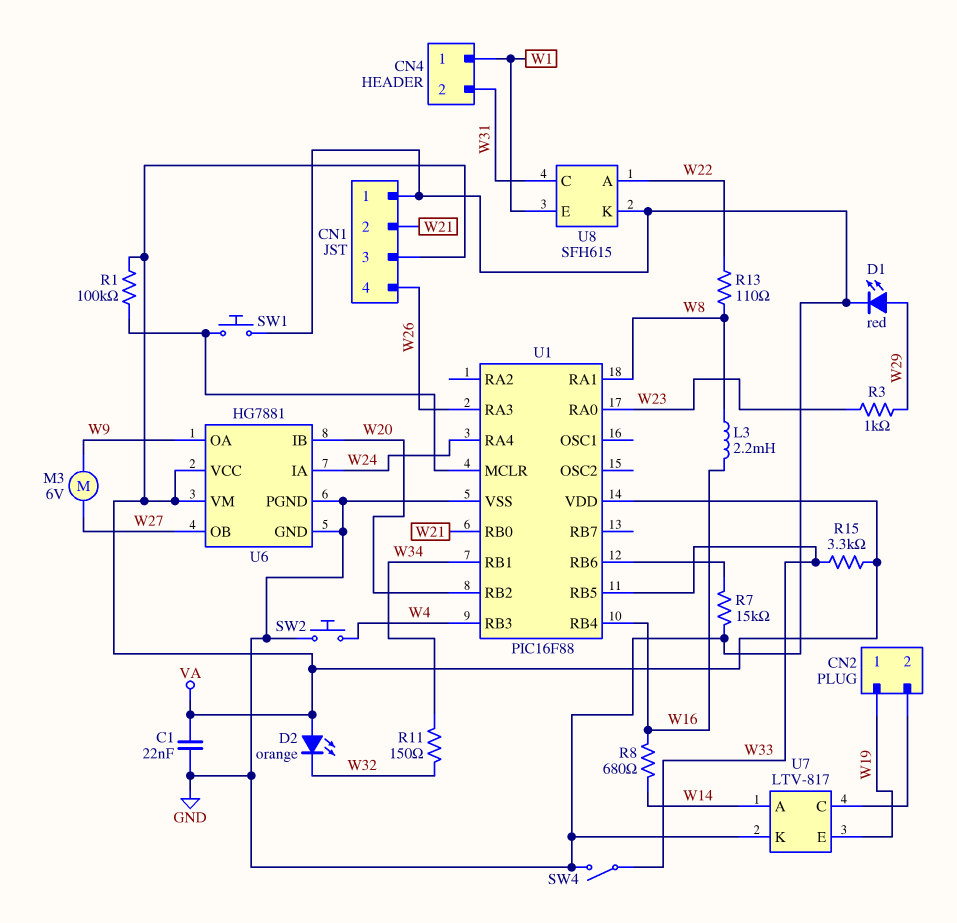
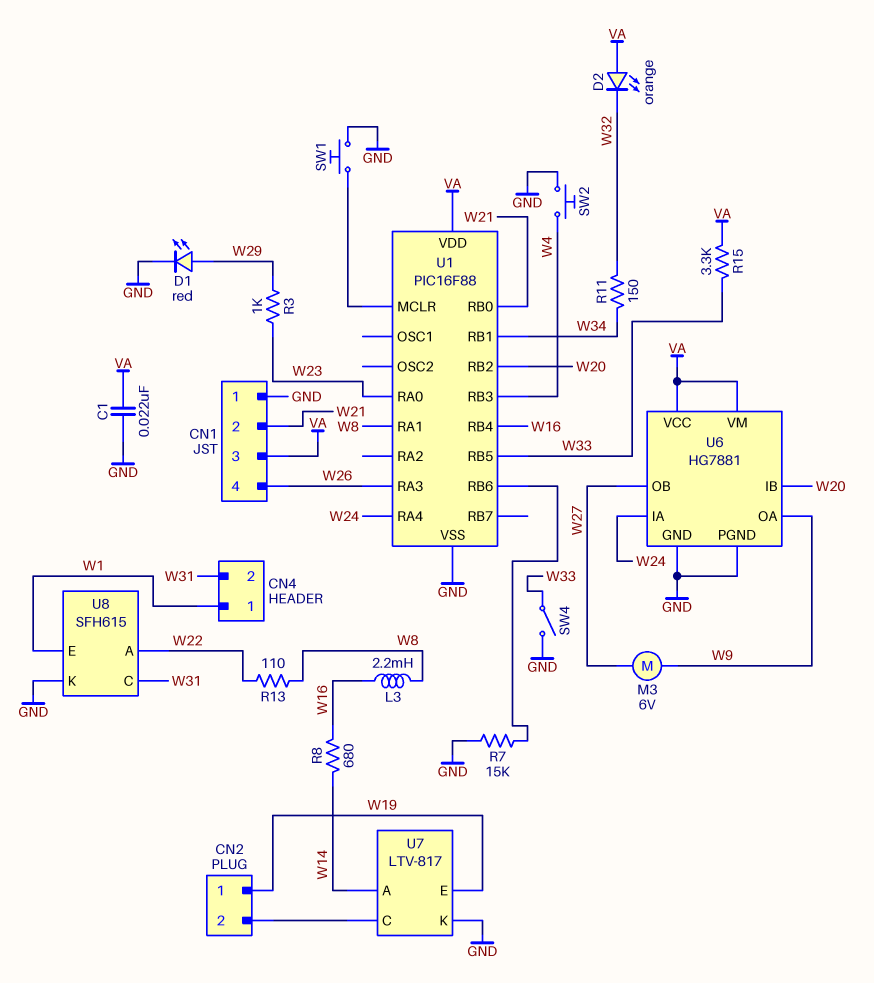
R1: 100k (U1/MCLR, VA) -> none

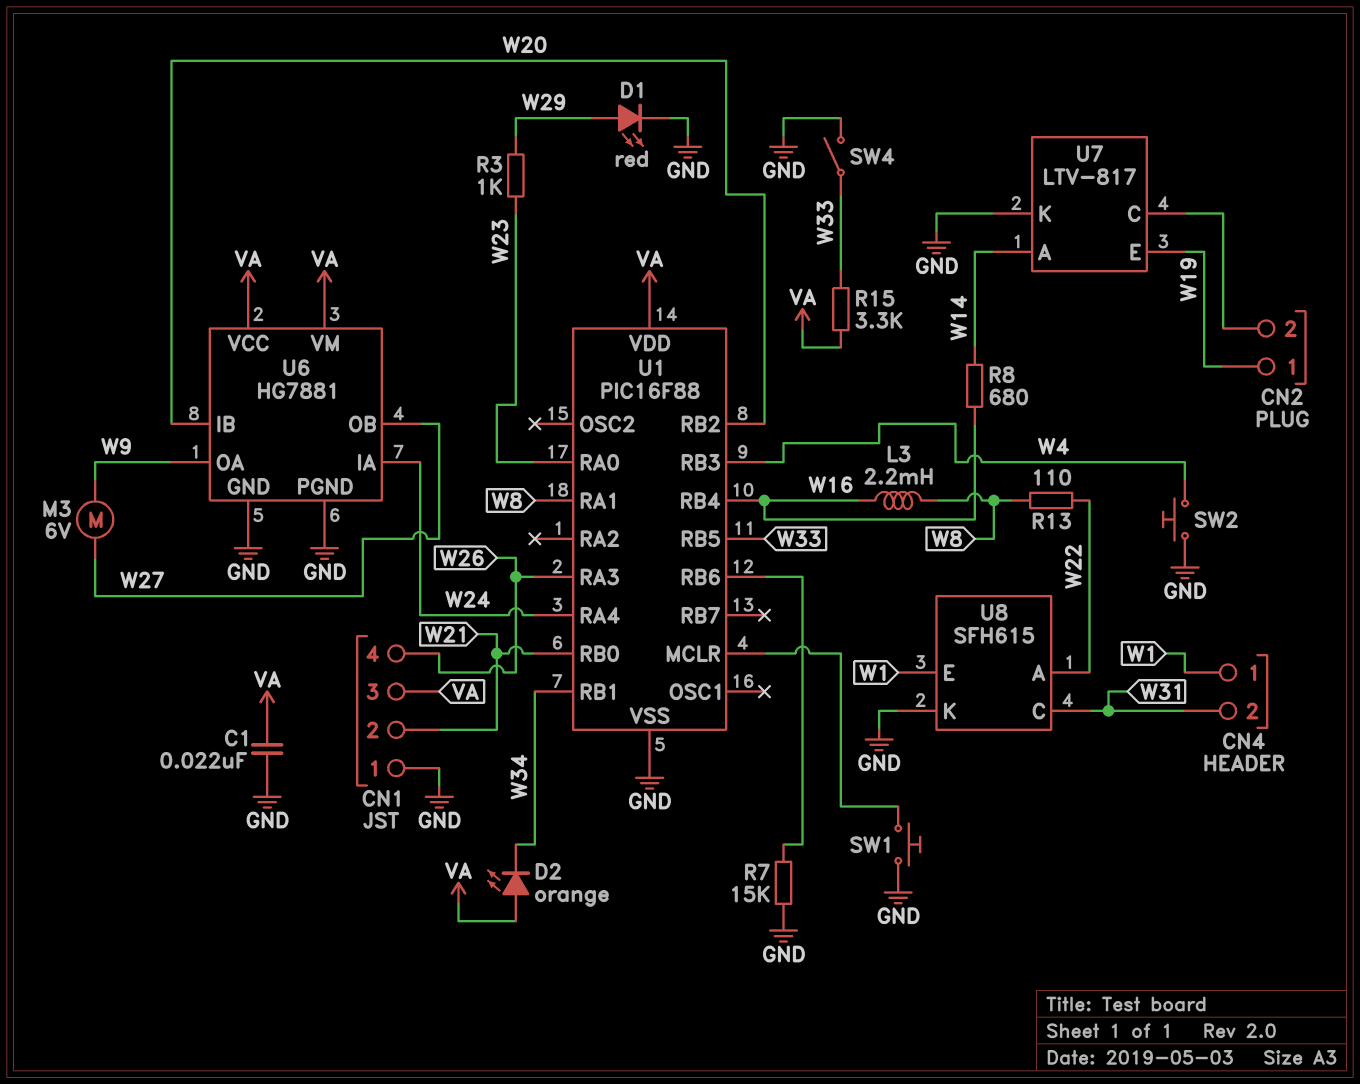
D2: LED orange (A VA, K W32) -> LED orange (A VA, K W34)
R11: 150 (W32, W34) -> none

